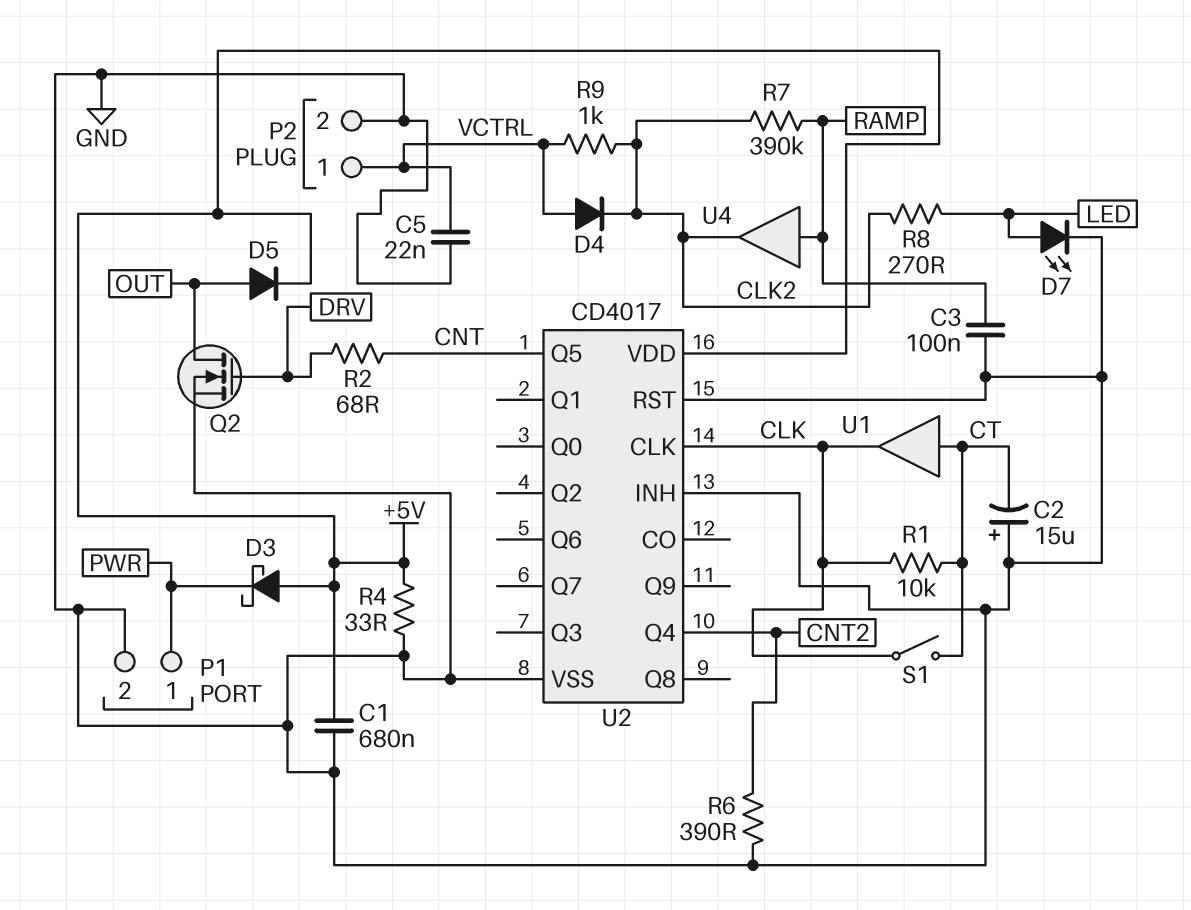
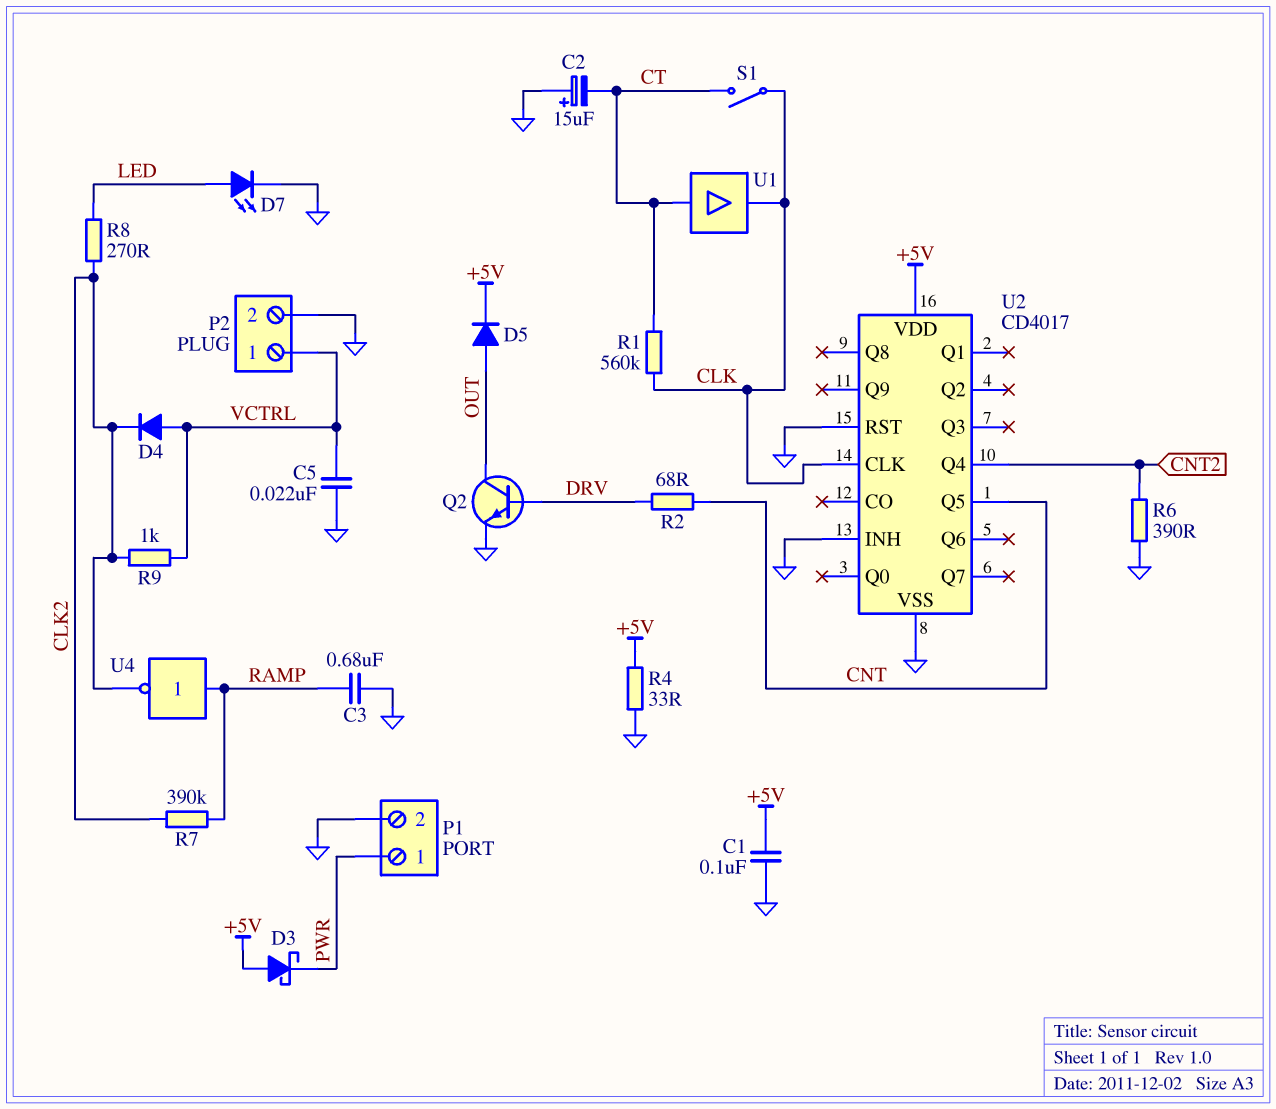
C1: 680nF (+5V, GND) -> 100nF (+5V, GND)
C3: 100nF (GND, RAMP) -> 680nF (GND, RAMP)
Q2: NMOS (G DRV, D OUT, S GND) -> NPN (B DRV, C OUT, E GND)
R1: 10k (CLK, CT) -> 560k (CLK, CT)
U4: buffer (in RAMP, out CLK2) -> NOT (in RAMP, out CLK2)

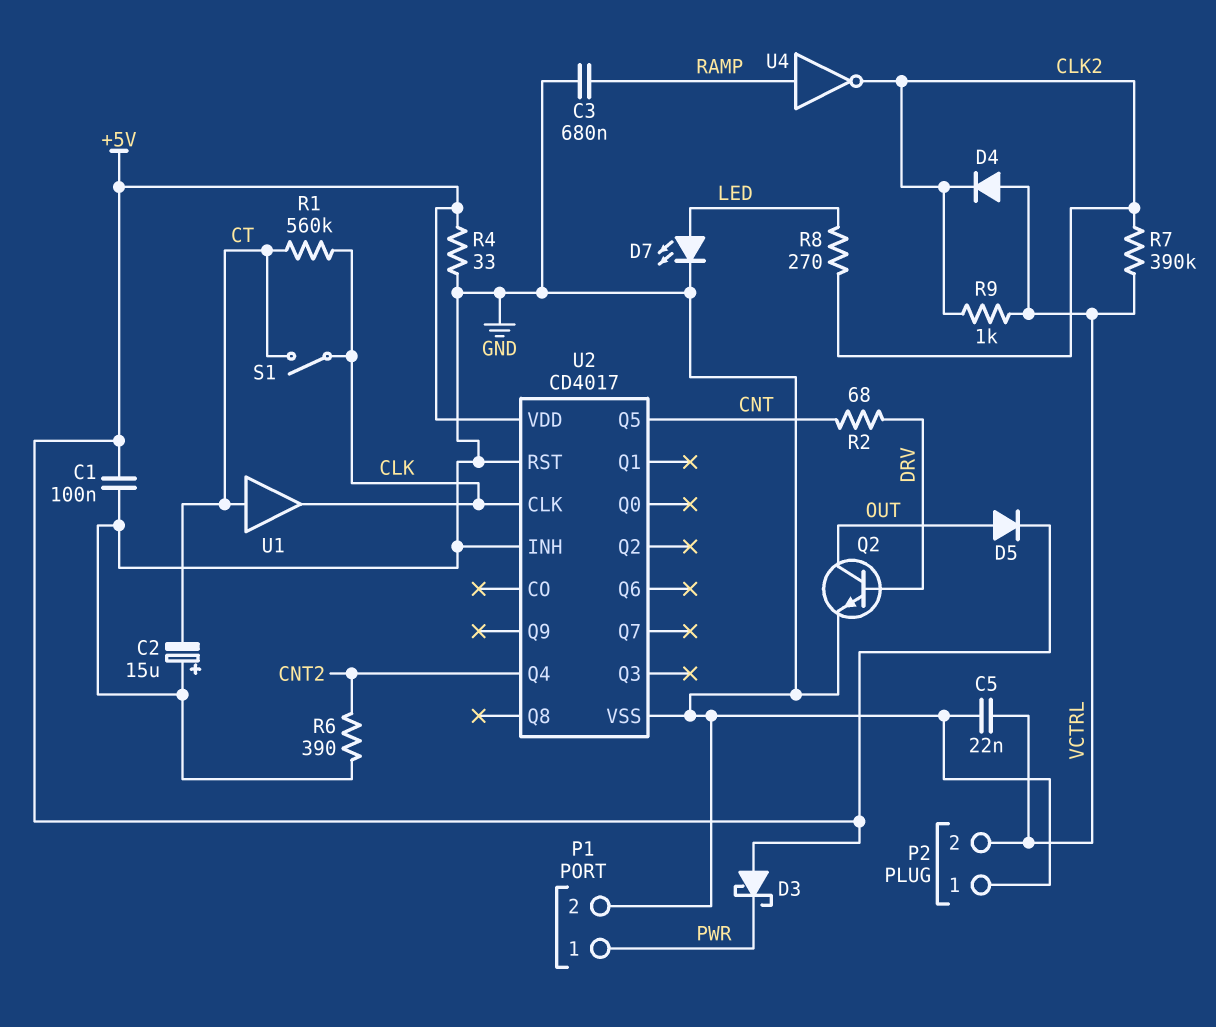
P2 pin 1: VCTRL -> GND
P2 pin 2: GND -> VCTRL
R7: 390k (CLK2, RAMP) -> 390k (CLK2, VCTRL)

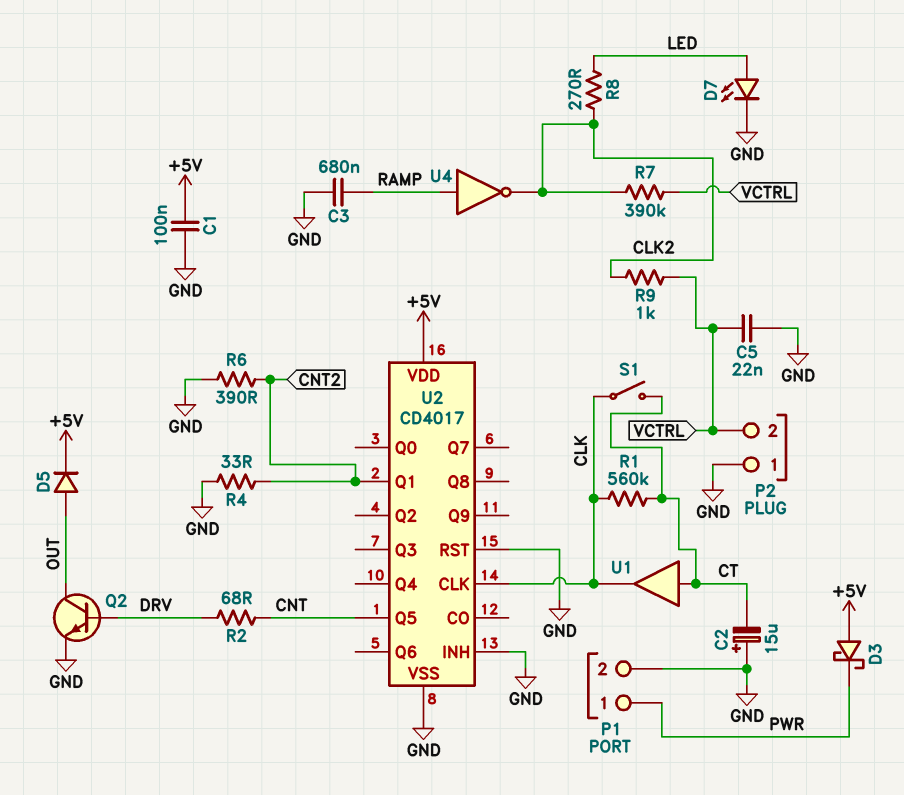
D4: diode (A VCTRL, K CLK2) -> none
R4: 33 (+5V, GND) -> 33 (CNT2, GND)
U2 pin Q1: none -> CNT2
U2 pin Q4: CNT2 -> none

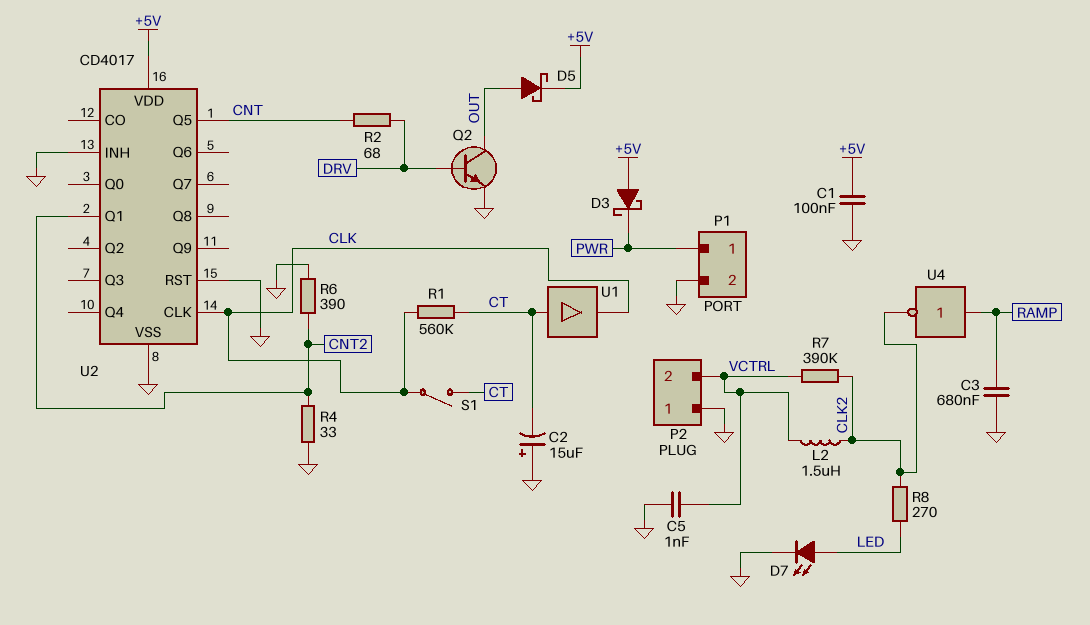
C5: 22nF (GND, VCTRL) -> 1nF (GND, VCTRL)
D5: diode (A OUT, K +5V) -> schottky (A OUT, K +5V)
L2: none -> 1.5uH (CLK2, VCTRL)
R9: 1k (CLK2, VCTRL) -> none

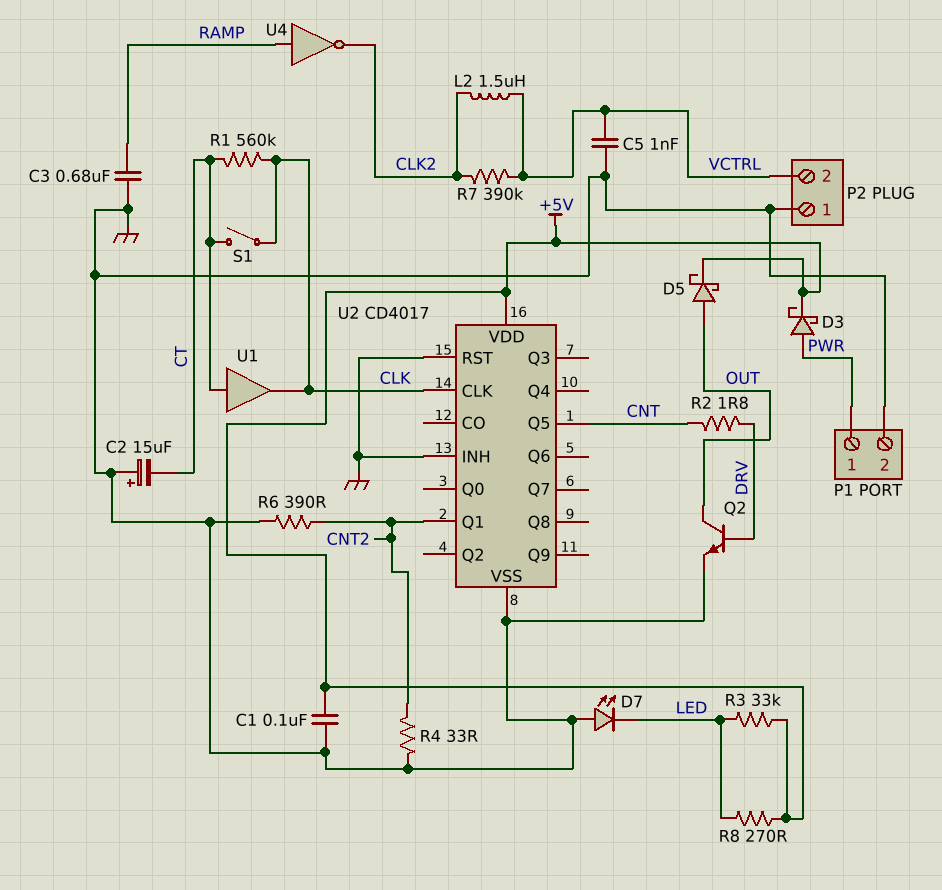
D3: schottky (A +5V, K PWR) -> schottky (A PWR, K +5V)
D7: LED (A LED, K GND) -> LED (A GND, K LED)
R2: 68 (CNT, DRV) -> 1.8 (CNT, DRV)
R3: none -> 33k (+5V, LED)
R8: 270 (CLK2, LED) -> 270 (+5V, LED)

